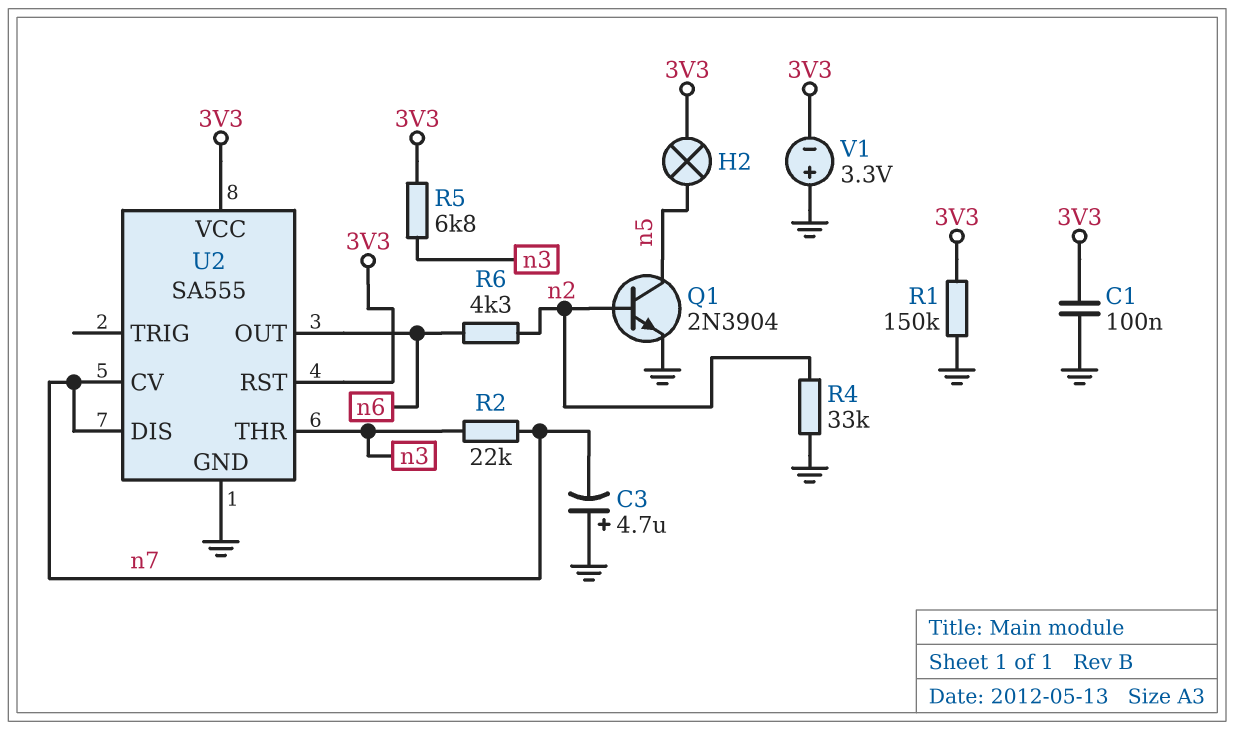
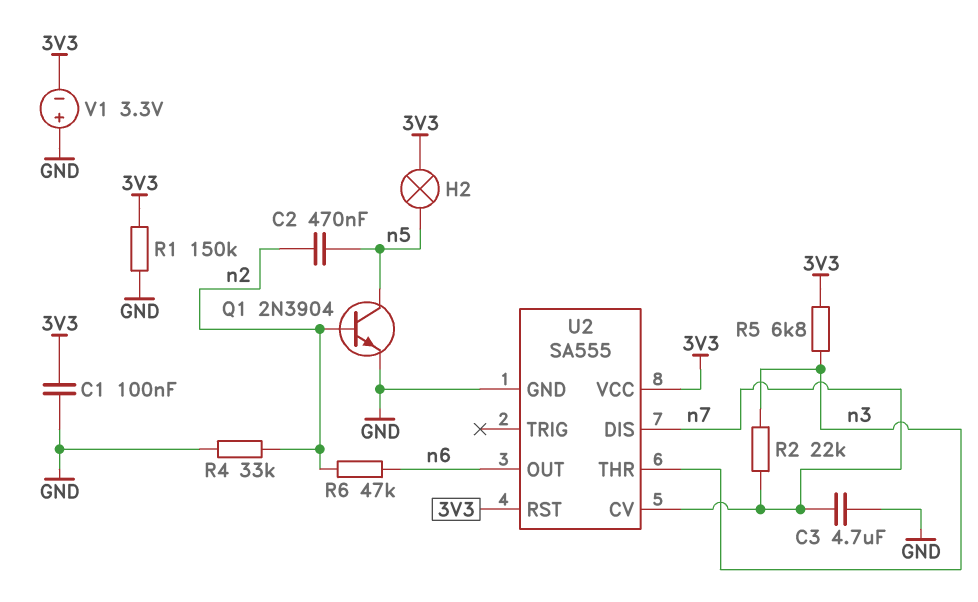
C2: none -> 470nF (n2, n5)
C3: 4.7uF (plus GND, minus n7) -> 4.7uF (GND, n7)
R6: 4.3k (n2, n6) -> 47k (n2, n6)

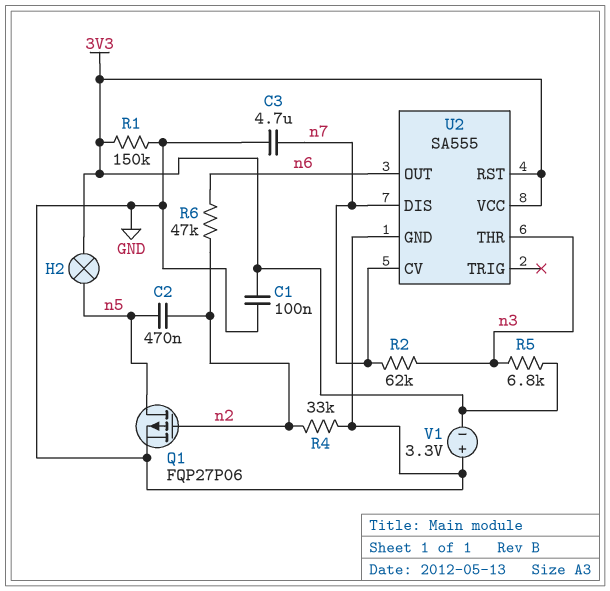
Q1: NPN 2N3904 (B n2, C n5, E GND) -> PMOS FQP27P06 (G n2, D n5, S GND)
R2: 22k (n3, n7) -> 62k (n3, n7)

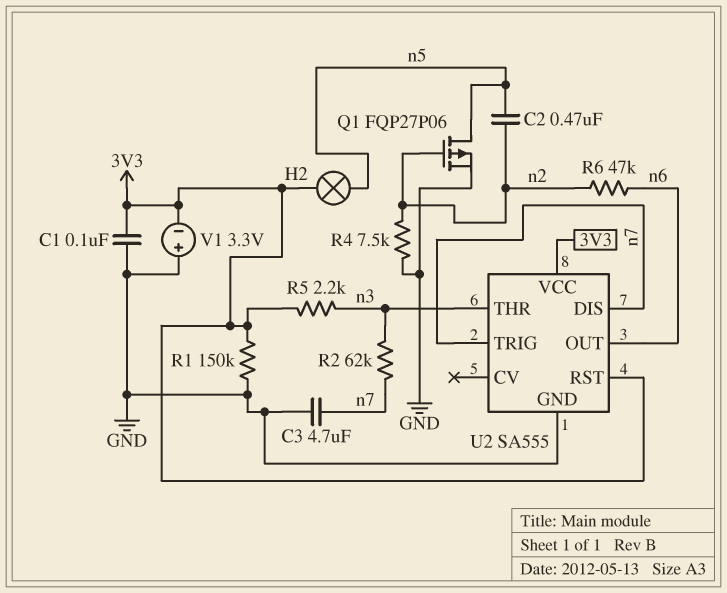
R4: 33k (GND, n2) -> 7.5k (GND, n2)
R5: 6.8k (3V3, n3) -> 2.2k (3V3, n3)
U2 pin CV: n7 -> none
U2 pin TRIG: none -> n7

